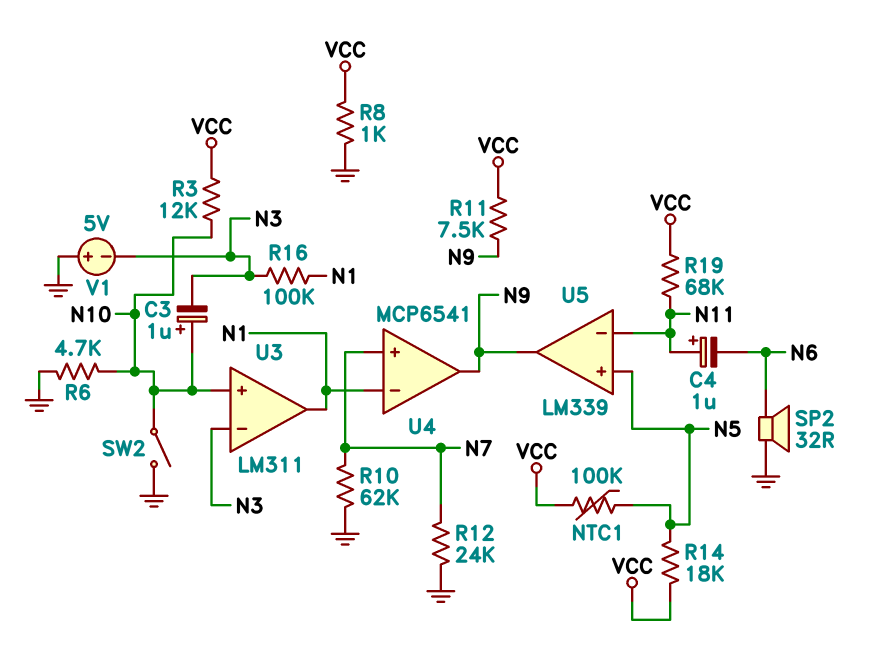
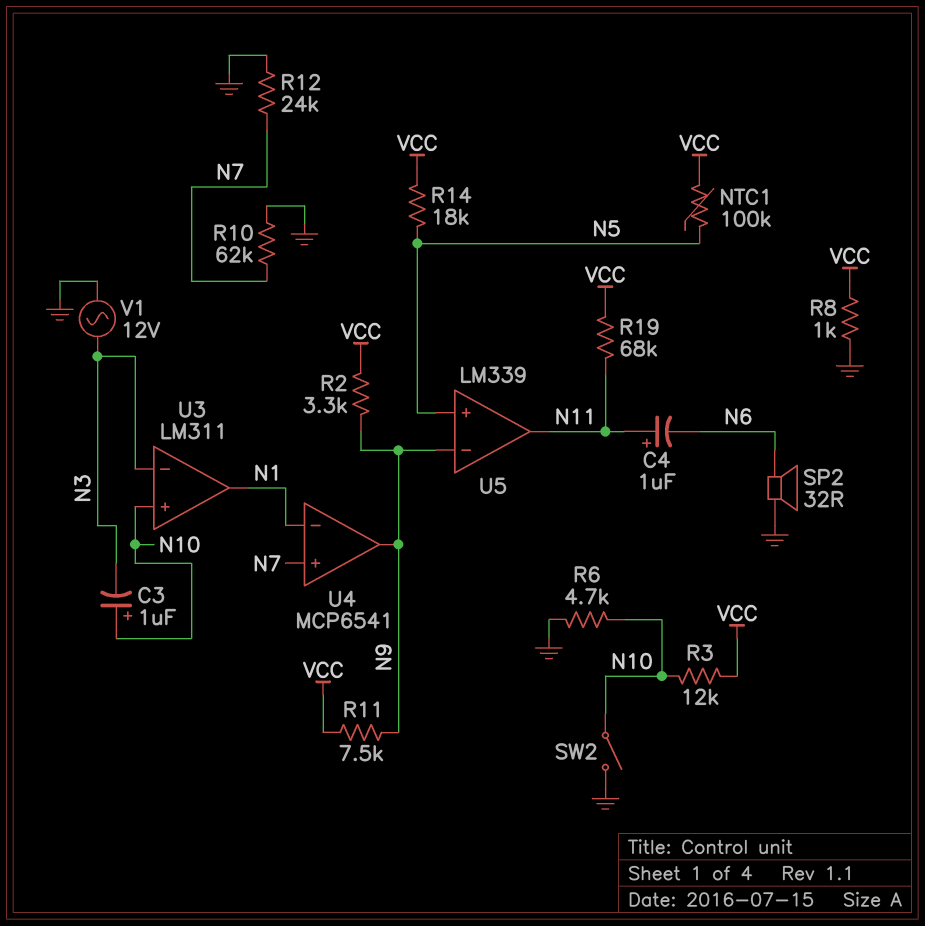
R2: none -> 3.3k (N9, VCC)
R16: 100k (N1, N3) -> none
U5 pin in-: N11 -> N9
U5 pin out: N9 -> N11
V1: 5V (plus GND, minus N3) -> AC 12V (GND, N3)

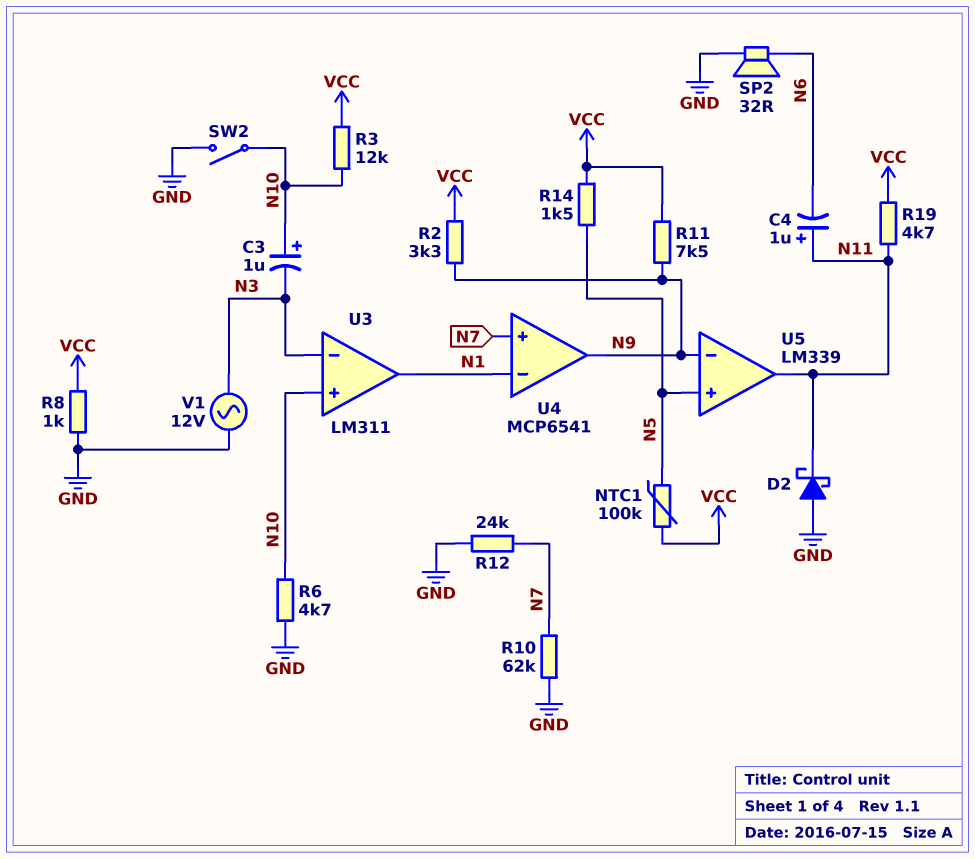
D2: none -> schottky (A GND, K N11)
R14: 18k (N5, VCC) -> 1.5k (N5, VCC)
R19: 68k (N11, VCC) -> 4.7k (N11, VCC)

